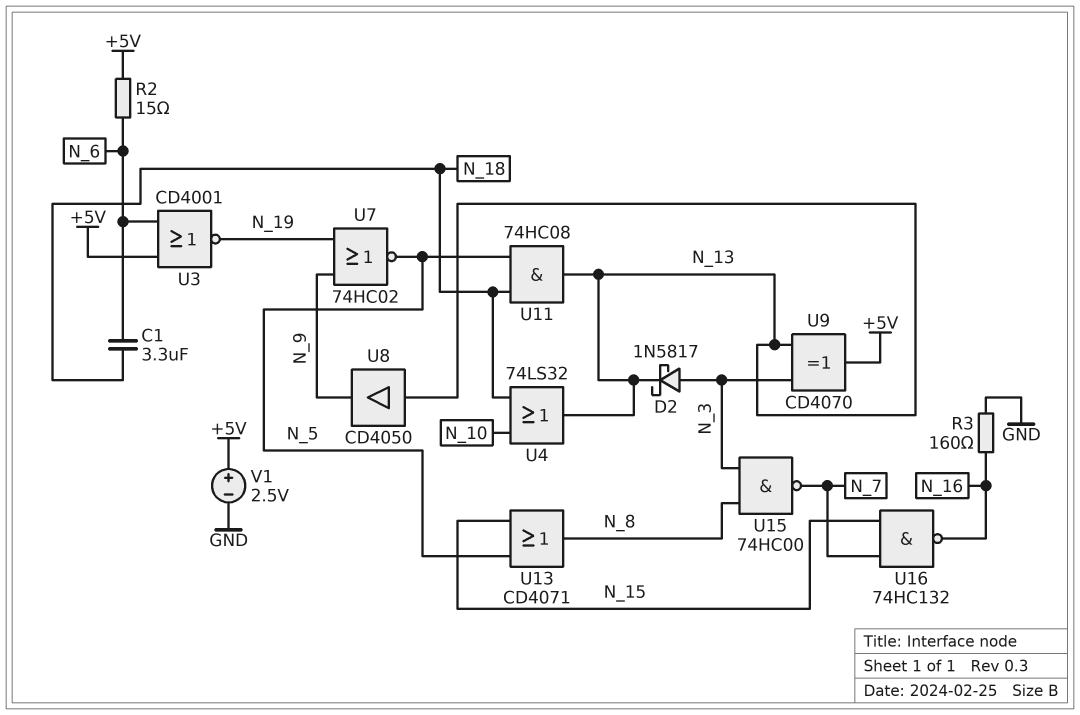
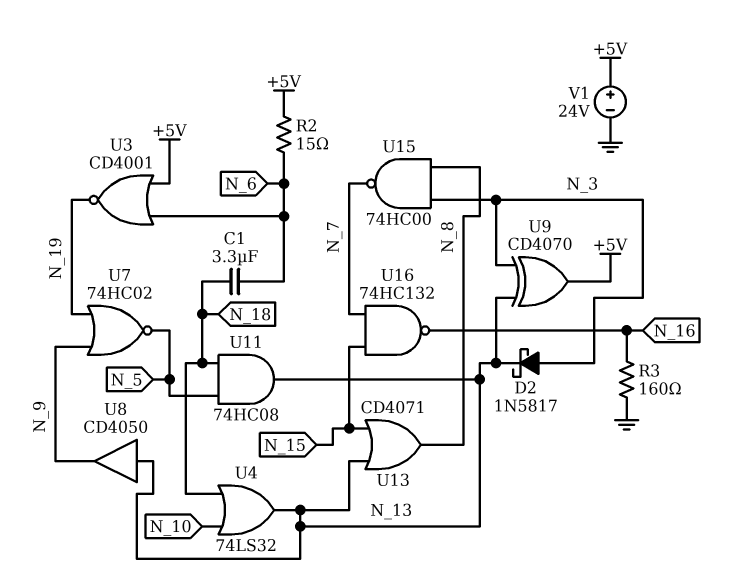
U13: OR CD4071 (in N_5, in N_15, out N_8) -> OR CD4071 (in N_13, in N_15, out N_8)
V1: 2.5V (plus +5V, minus GND) -> 24V (plus +5V, minus GND)

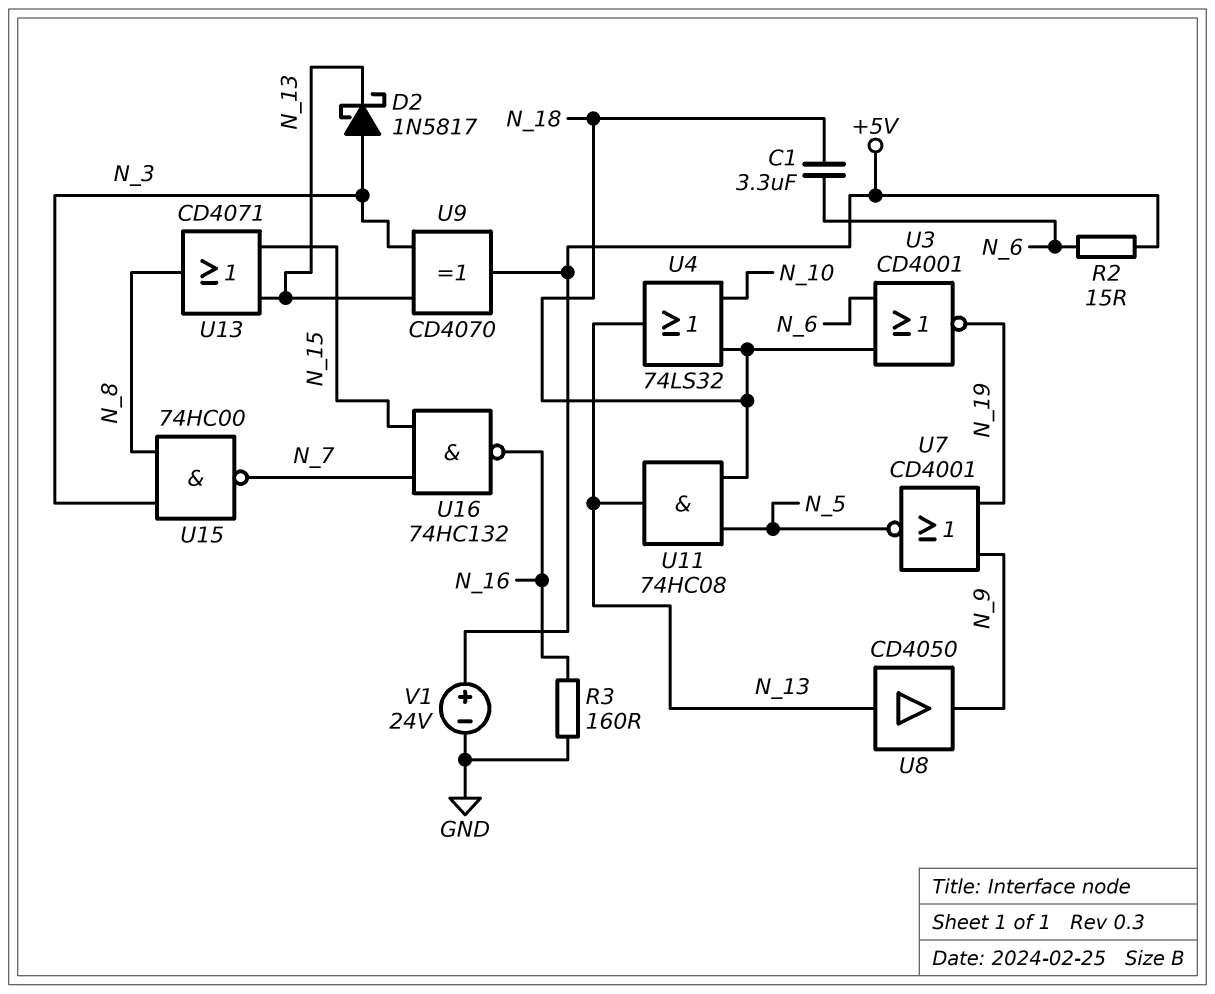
U3: NOR CD4001 (in +5V, in N_6, out N_19) -> NOR CD4001 (in N_6, in N_18, out N_19)
U7: NOR 74HC02 (in N_9, in N_19, out N_5) -> NOR CD4001 (in N_9, in N_19, out N_5)

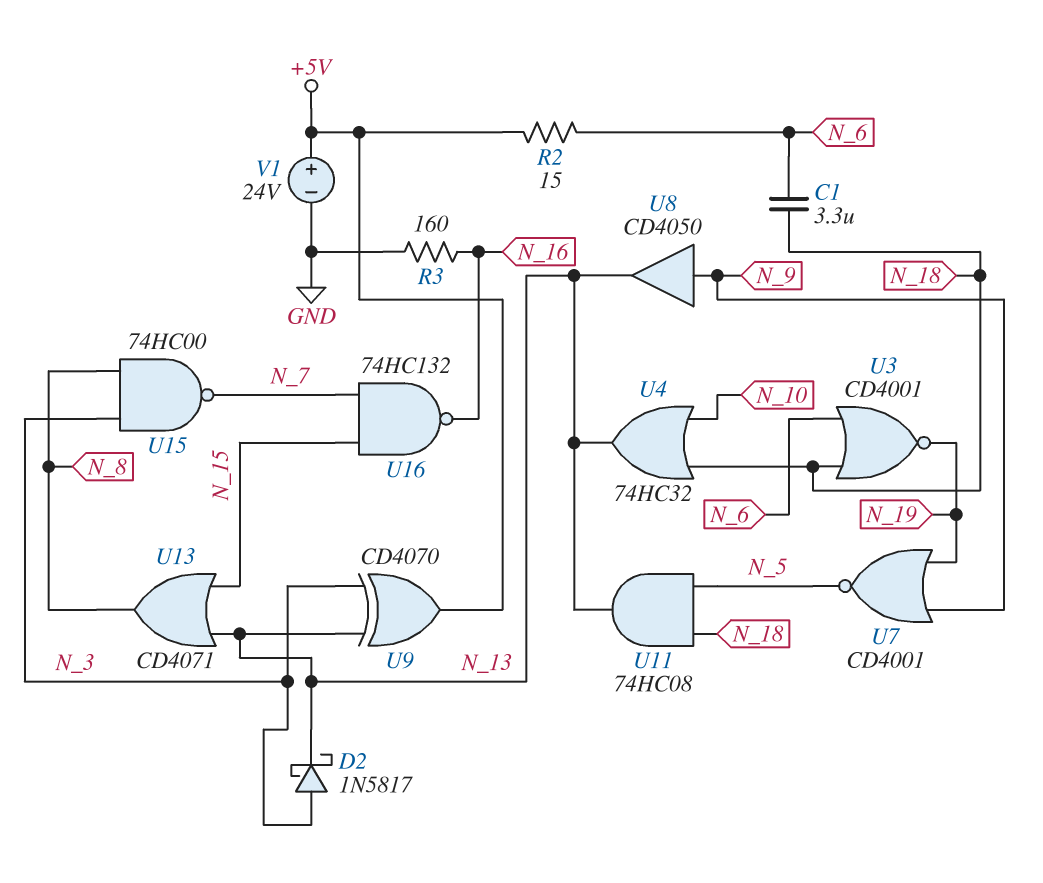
U4: OR 74LS32 (in N_10, in N_18, out N_13) -> OR 74HC32 (in N_10, in N_18, out N_13)
U8: buffer CD4050 (in N_13, out N_9) -> buffer CD4050 (in N_9, out N_13)

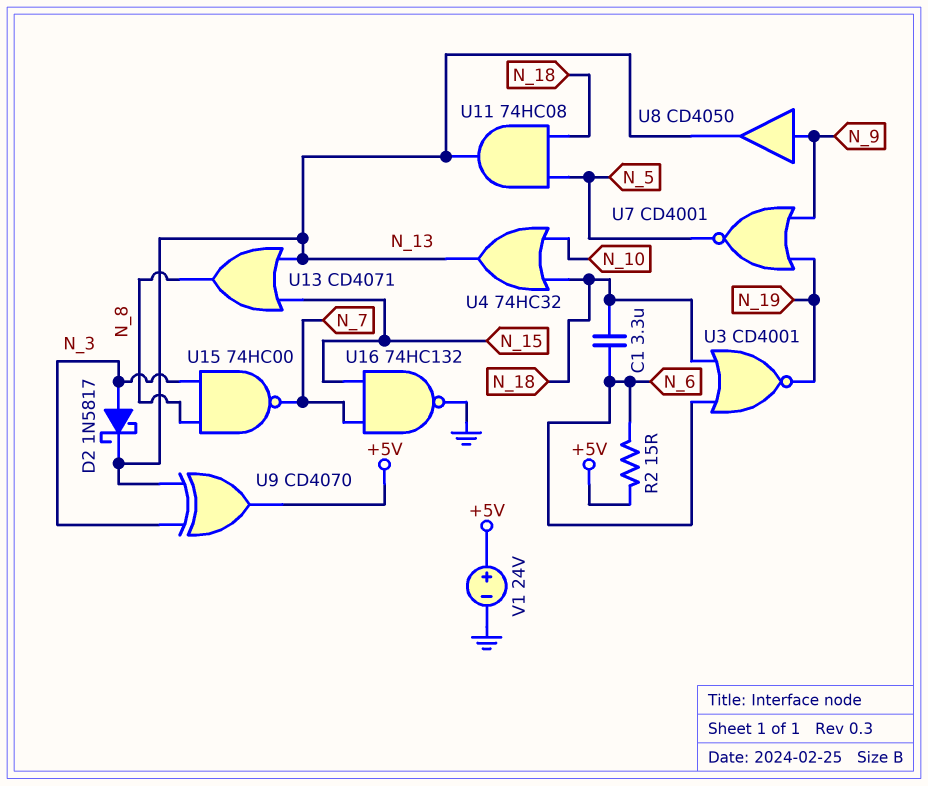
R3: 160 (GND, N_16) -> none
U16: NAND 74HC132 (in N_7, in N_15, out N_16) -> NAND 74HC132 (in N_7, in N_15, out GND)

